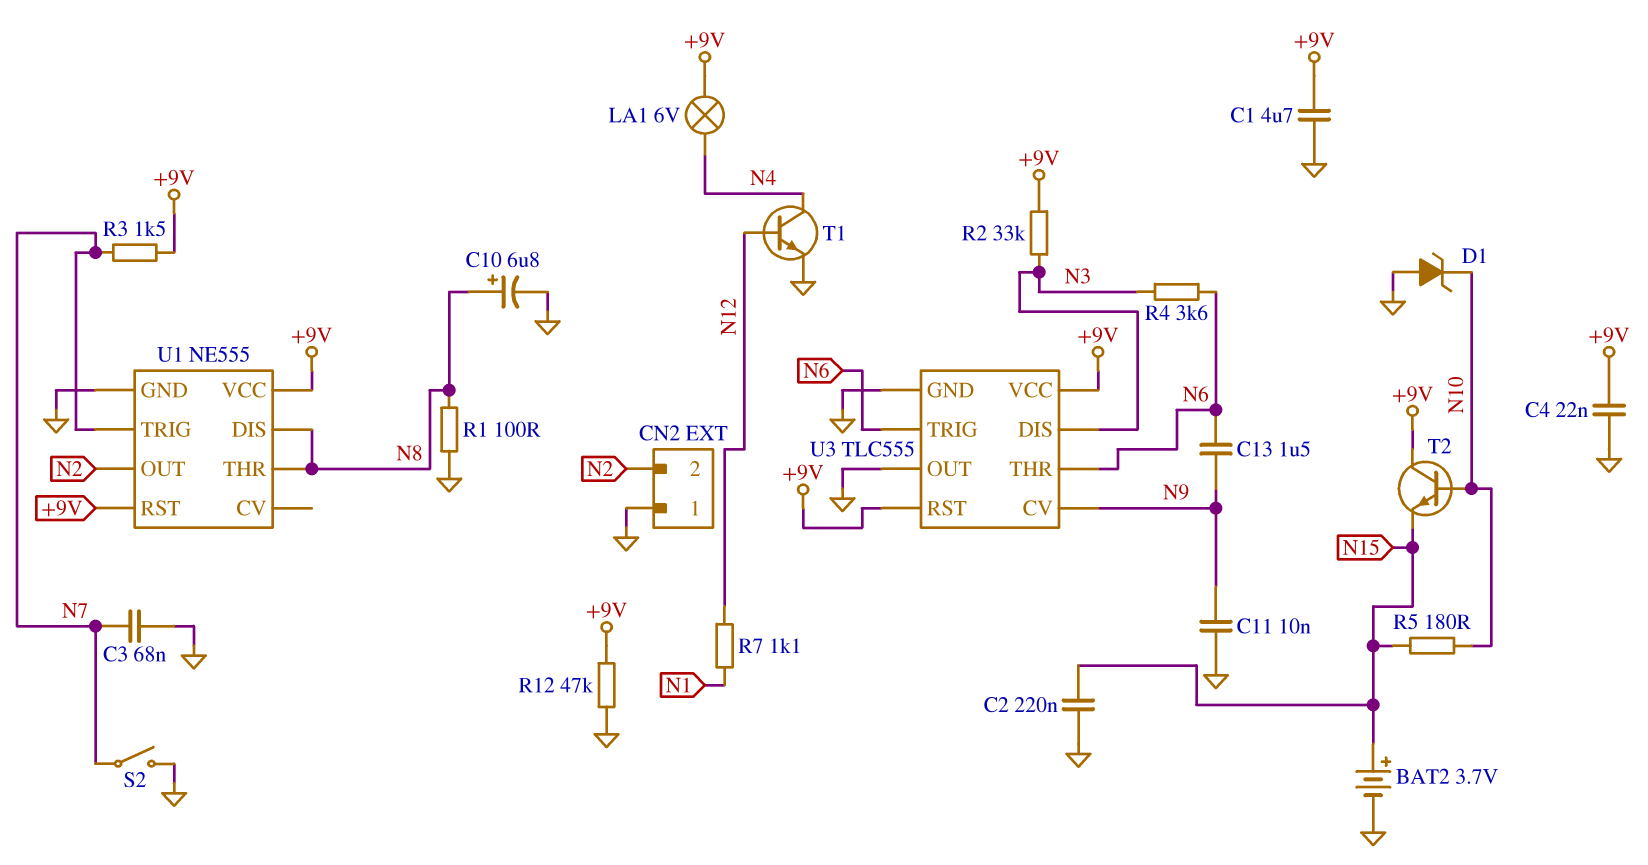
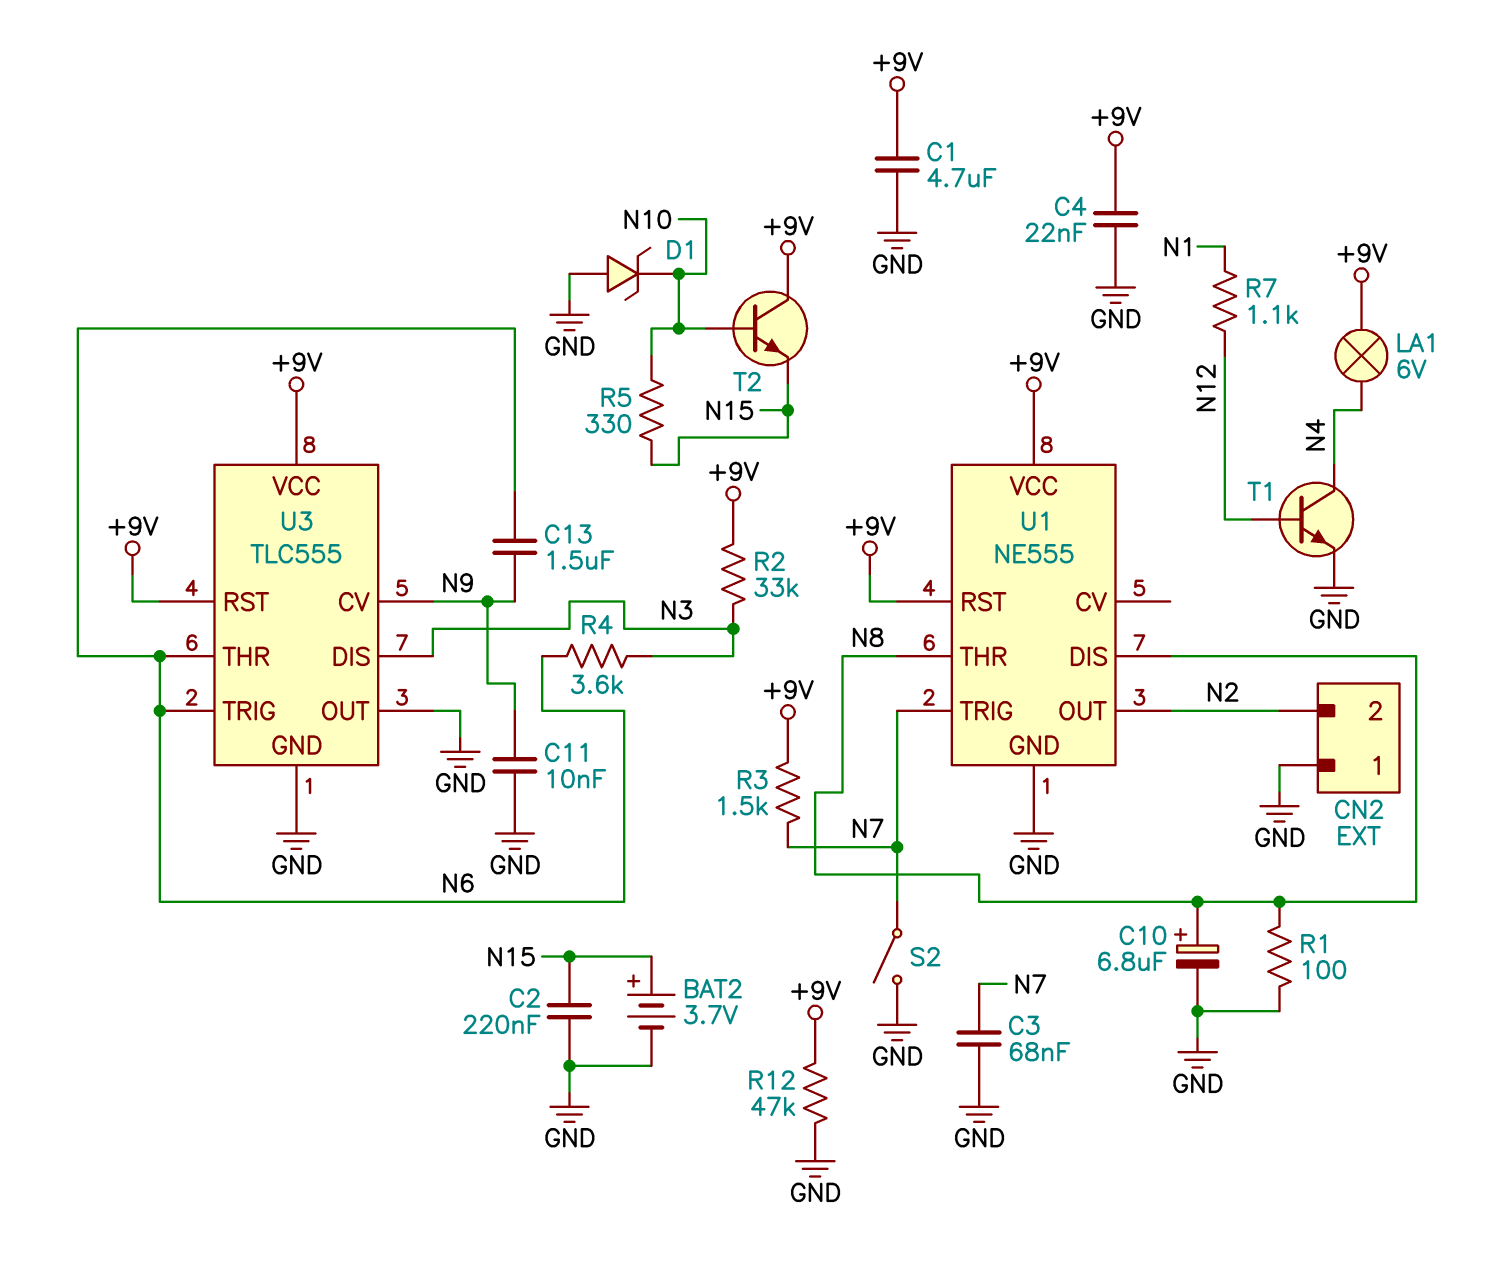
R5: 180 (N10, N15) -> 330 (N10, N15)

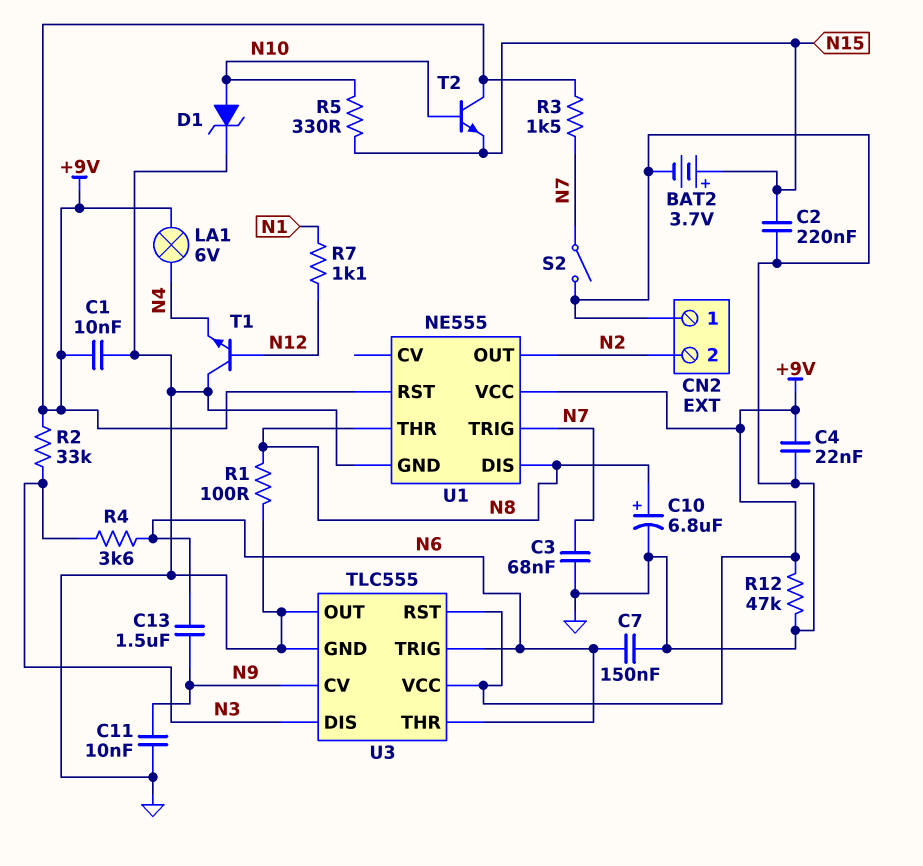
C1: 4.7uF (+9V, GND) -> 10nF (+9V, GND)
C7: none -> 150nF (GND, N6)
D1: zener (A GND, K N10) -> zener (A N10, K GND)
T1: NPN (B N12, C N4, E GND) -> NPN (B N12, C GND, E N4)

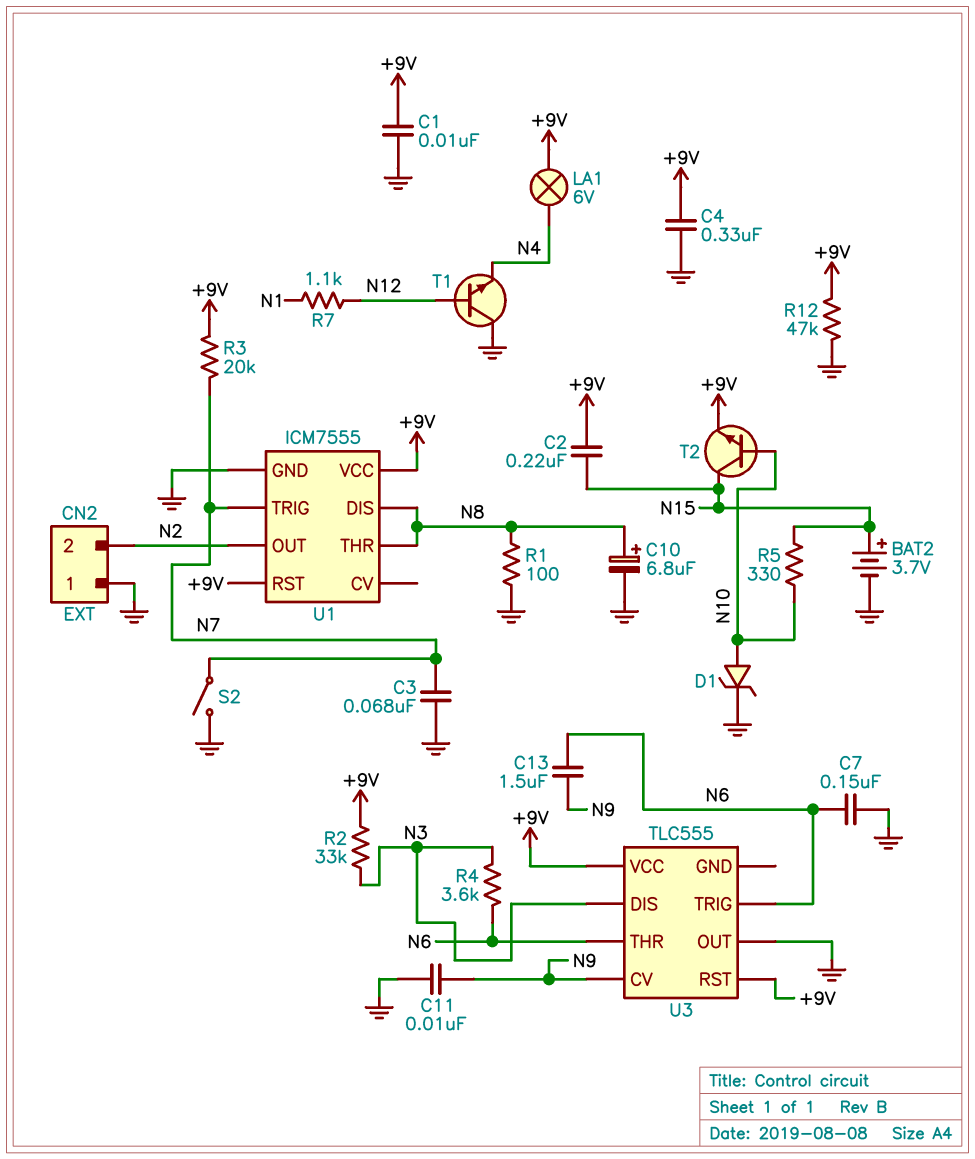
C2: 220nF (GND, N15) -> 220nF (+9V, N15)
C4: 22nF (+9V, GND) -> 330nF (+9V, GND)
R3: 1.5k (+9V, N7) -> 20k (+9V, N7)
T2: NPN (B N10, C +9V, E N15) -> NPN (B N10, C N15, E +9V)
U1: NE555 -> ICM7555
U3 pin GND: GND -> none

